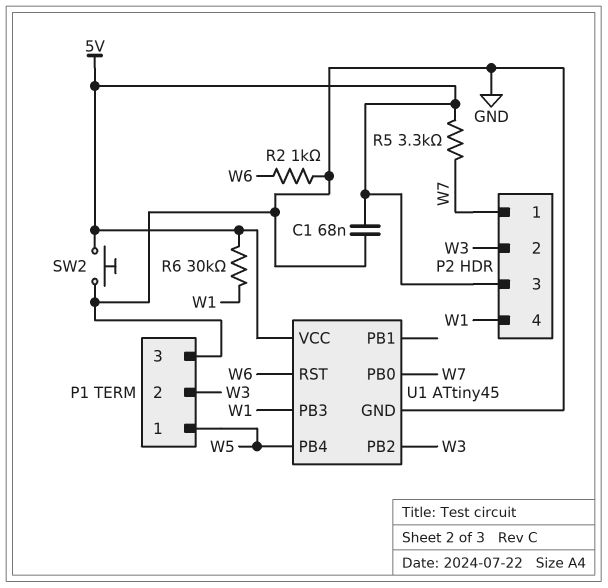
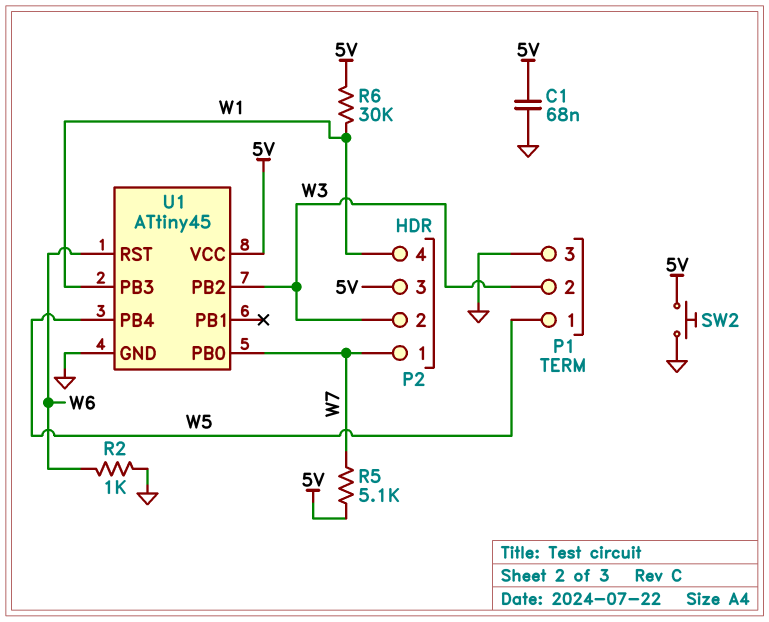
R5: 3.3k (5V, W7) -> 5.1k (5V, W7)

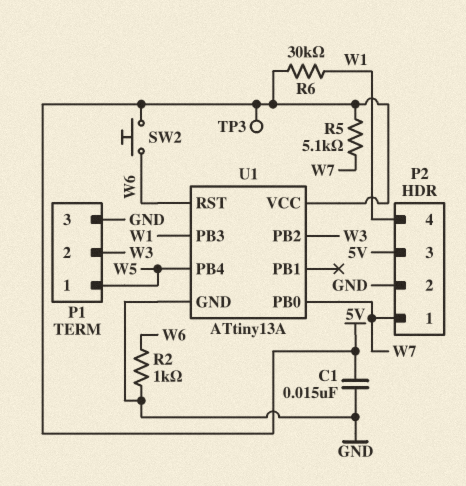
C1: 68nF (5V, GND) -> 15nF (5V, GND)
P2 pin 2: W3 -> GND
SW2: button (5V, GND) -> button (5V, W6)
TP3: none -> test point (5V)
U1: ATtiny45 -> ATtiny13A

